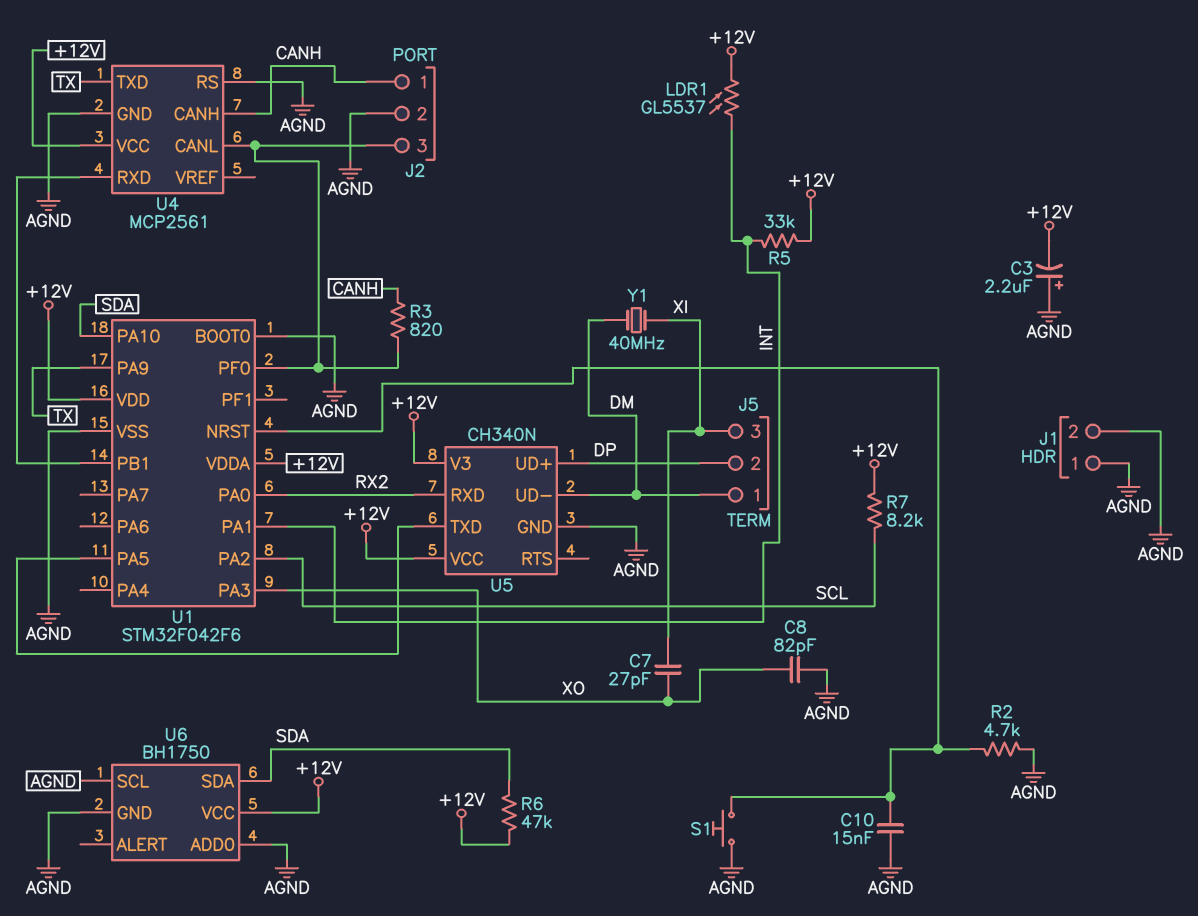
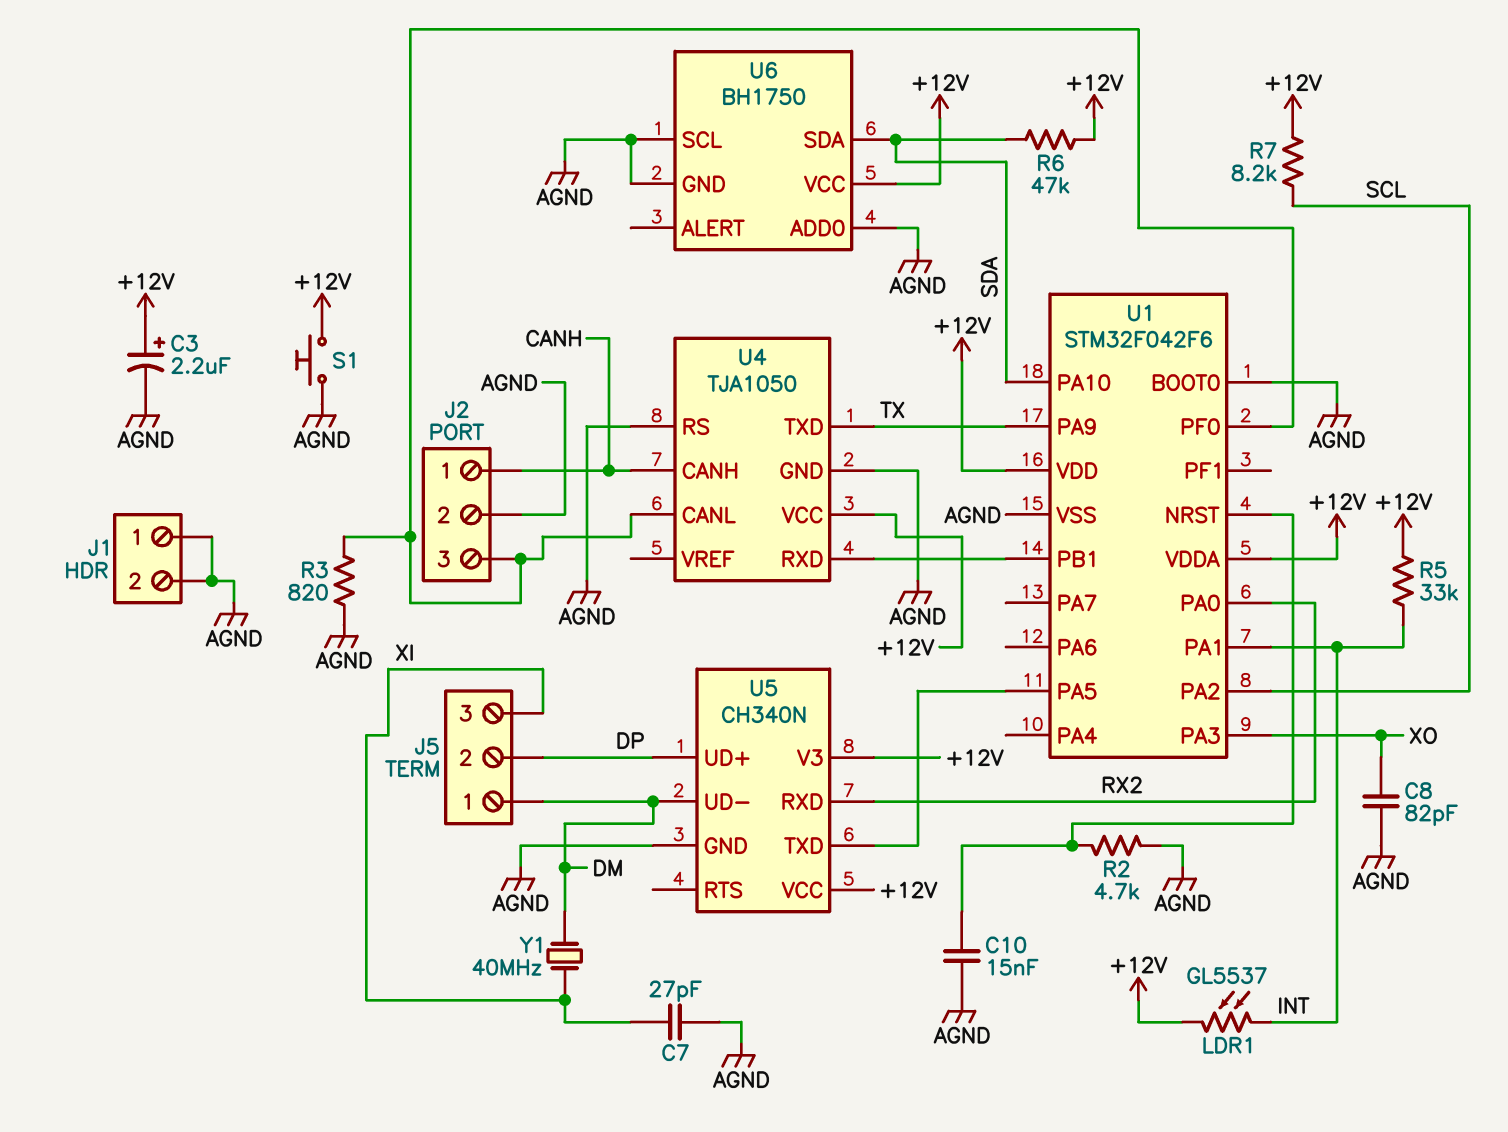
C3: 2.2uF (plus AGND, minus +12V) -> 2.2uF (plus +12V, minus AGND)
C7: 27pF (XI, XO) -> 27pF (AGND, XI)
R3: 820 (CANH, J2/3) -> 820 (AGND, J2/3)
S1: button (AGND, U1/NRST) -> button (+12V, AGND)
U4: MCP2561 -> TJA1050

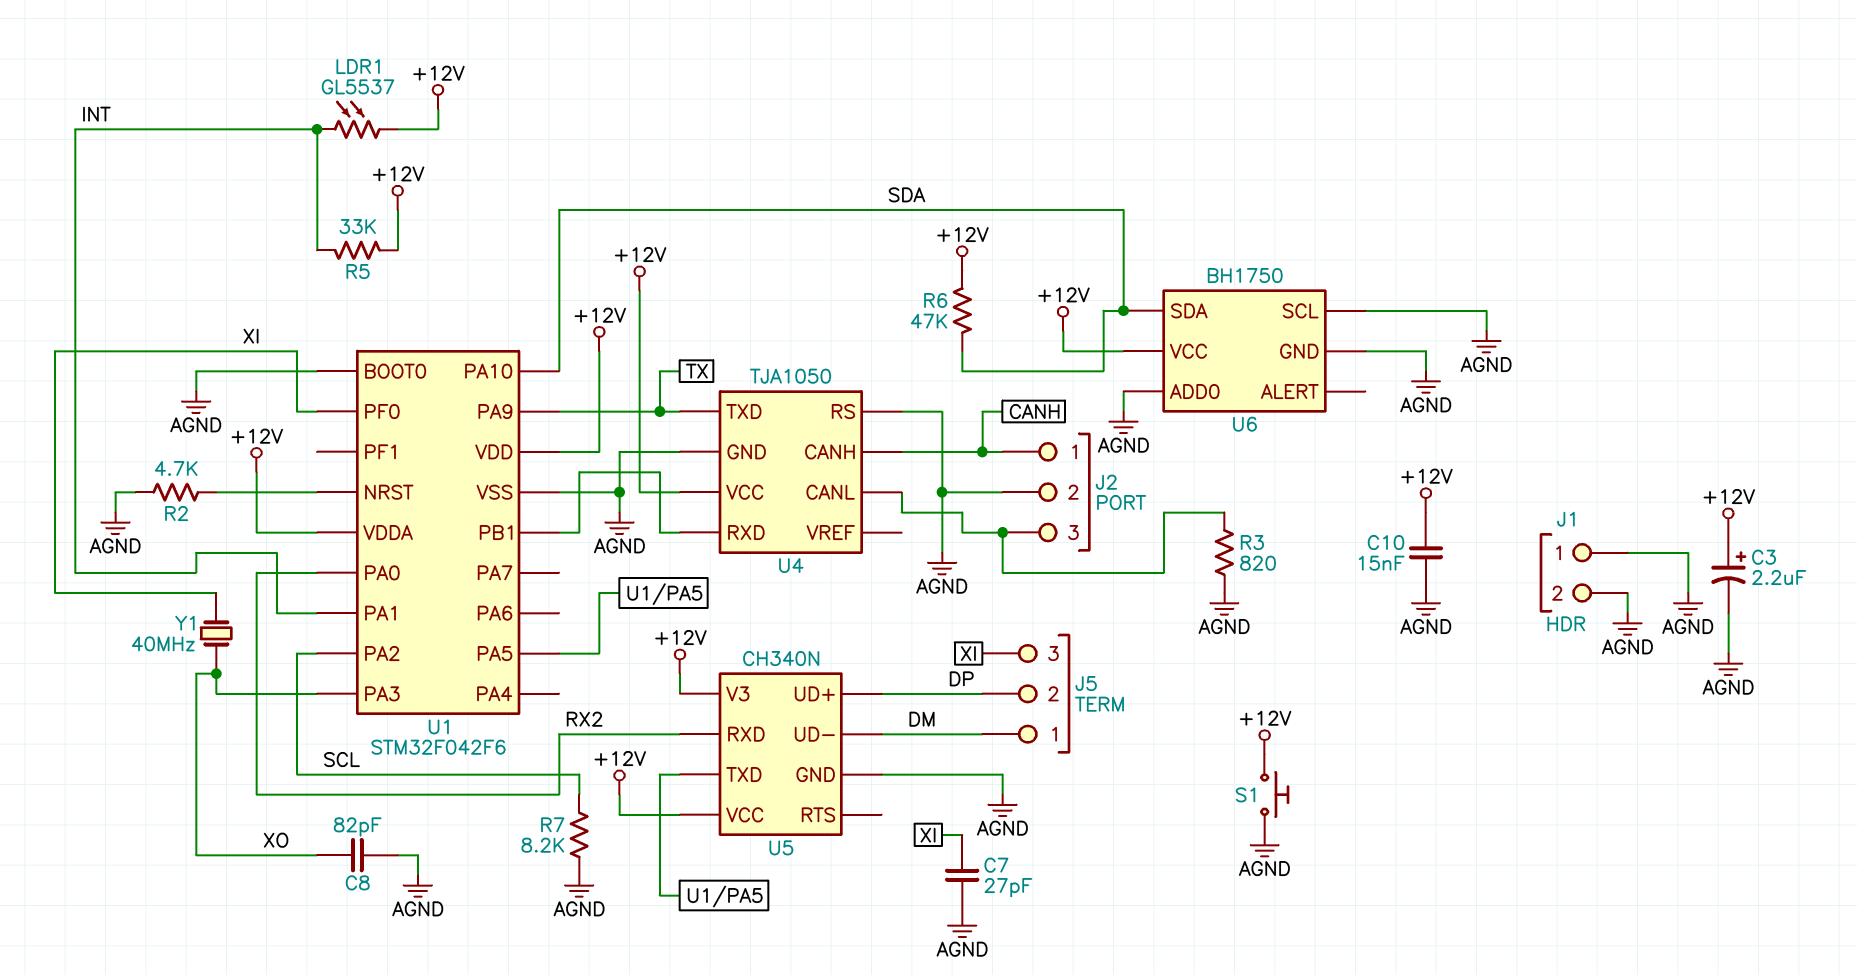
C10: 15nF (AGND, U1/NRST) -> 15nF (+12V, AGND)
R7: 8.2k (+12V, SCL) -> 8.2k (AGND, SCL)
U1 pin PF0: J2/3 -> XI
Y1: 40MHz (DM, XI) -> 40MHz (XI, XO)

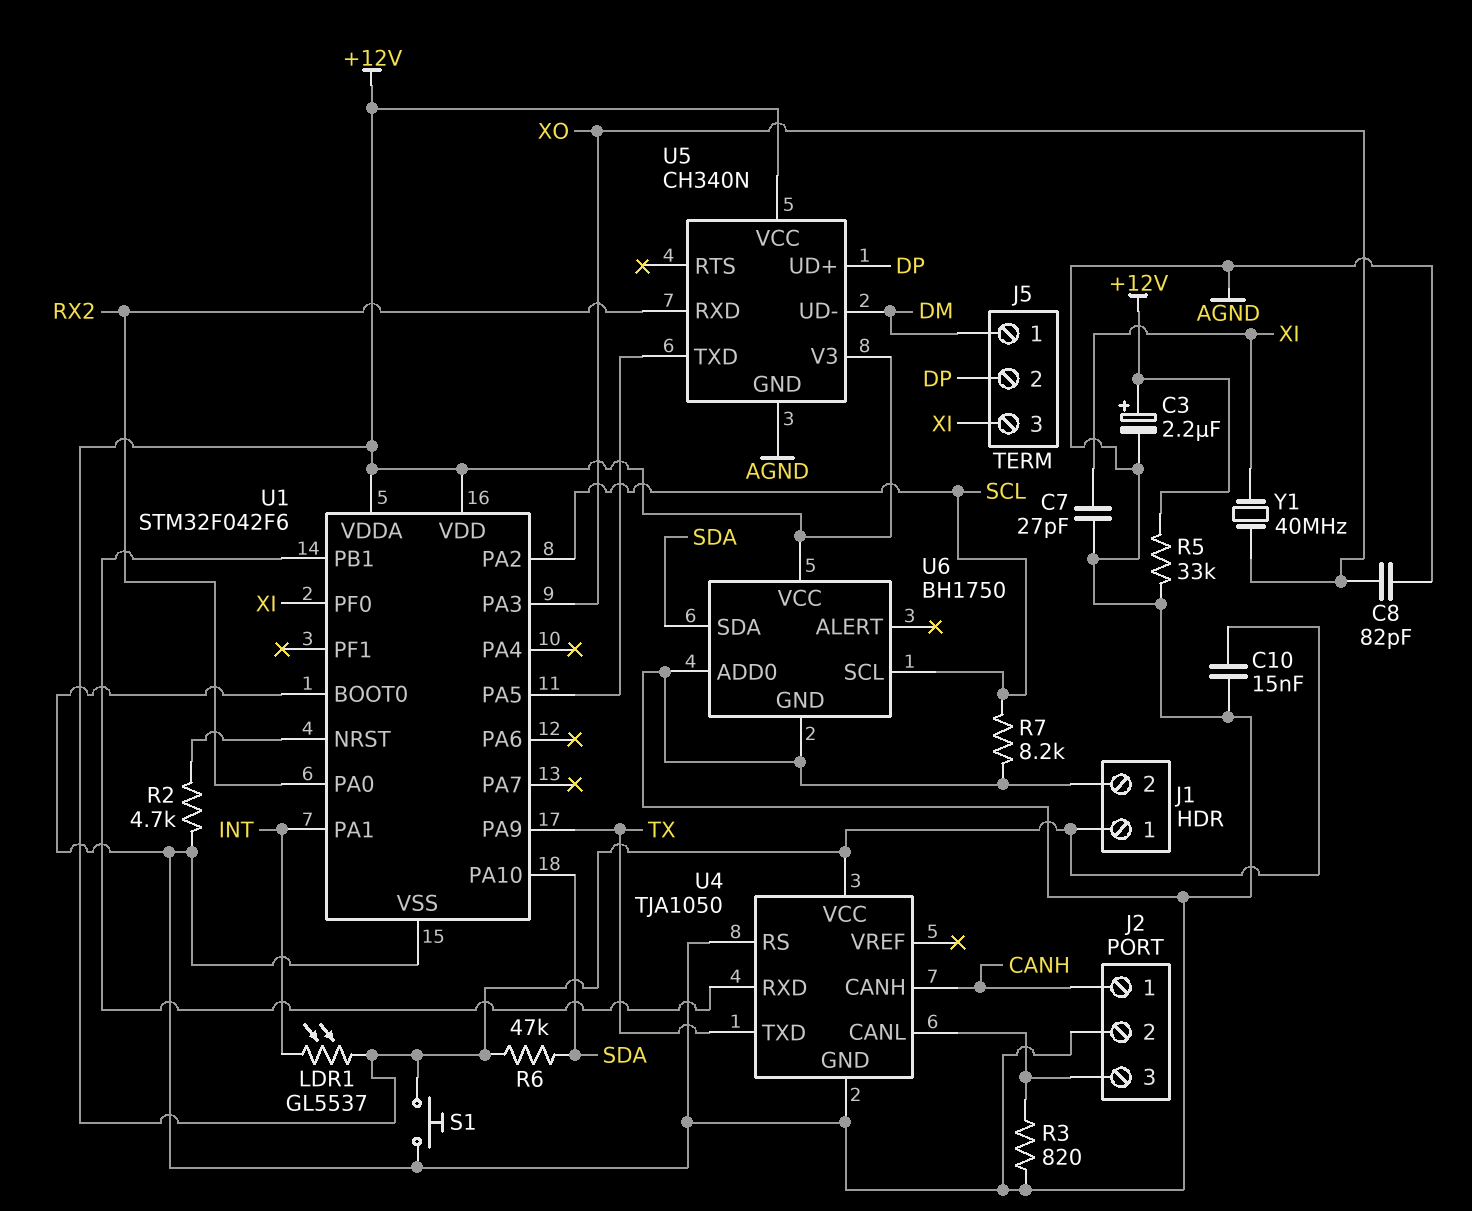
J1 pin 1: AGND -> +12V
R5: 33k (+12V, INT) -> 33k (+12V, AGND)
U6 pin SCL: AGND -> SCL

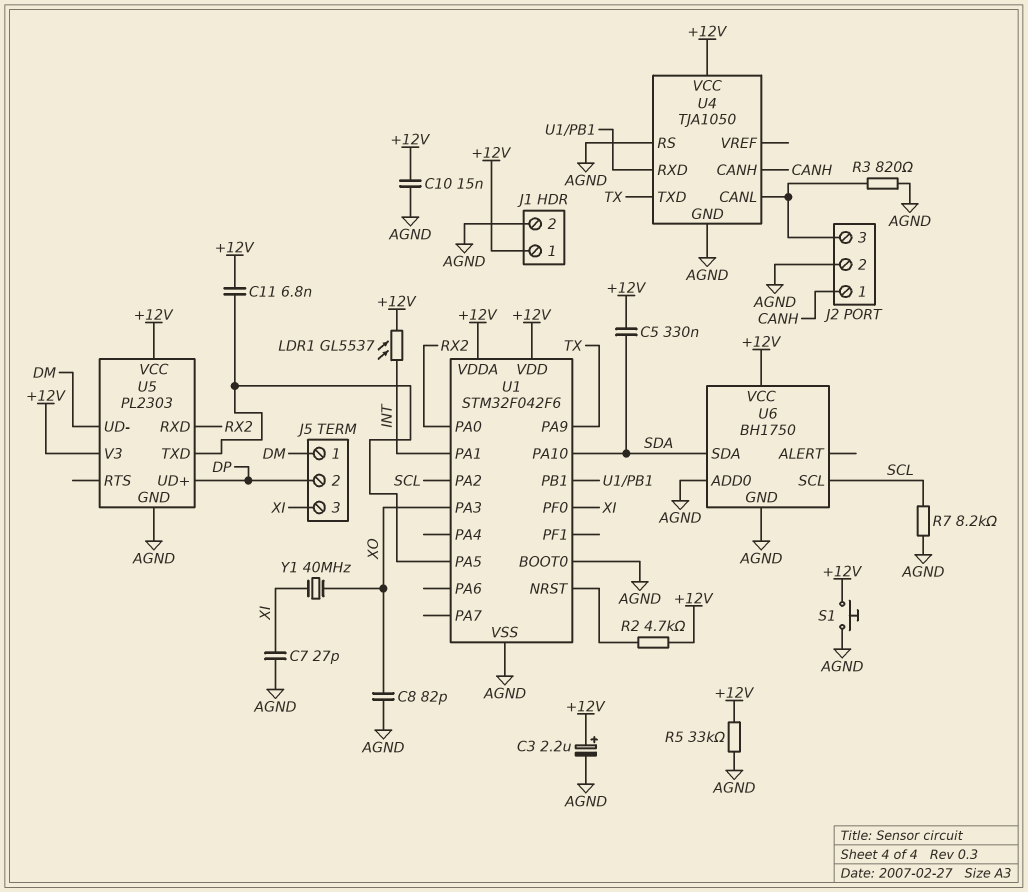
C5: none -> 330nF (+12V, SDA)
C11: none -> 6.8nF (+12V, U1/PA5)
R2: 4.7k (AGND, U1/NRST) -> 4.7k (+12V, U1/NRST)
R6: 47k (+12V, SDA) -> none
U5: CH340N -> PL2303

